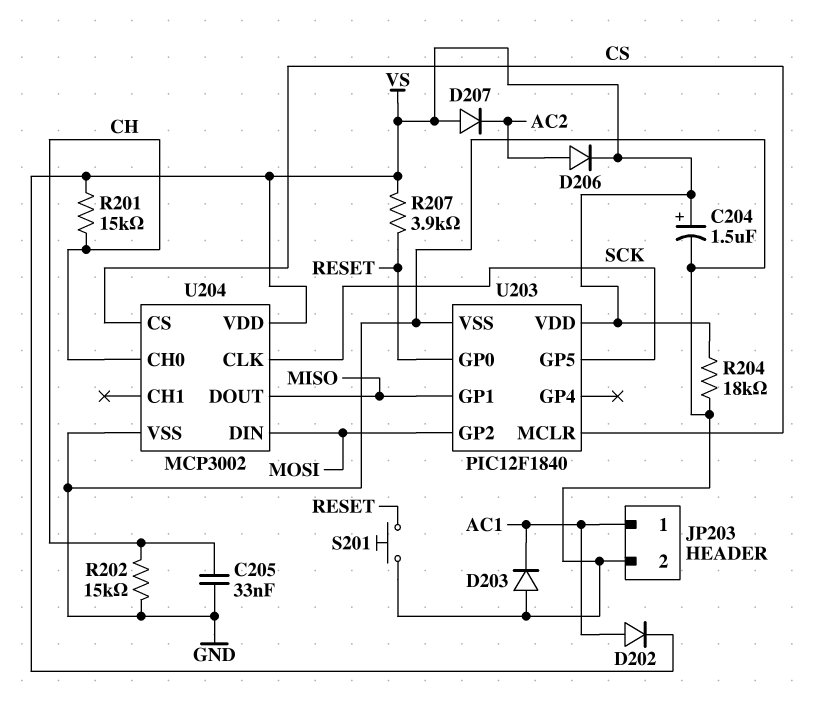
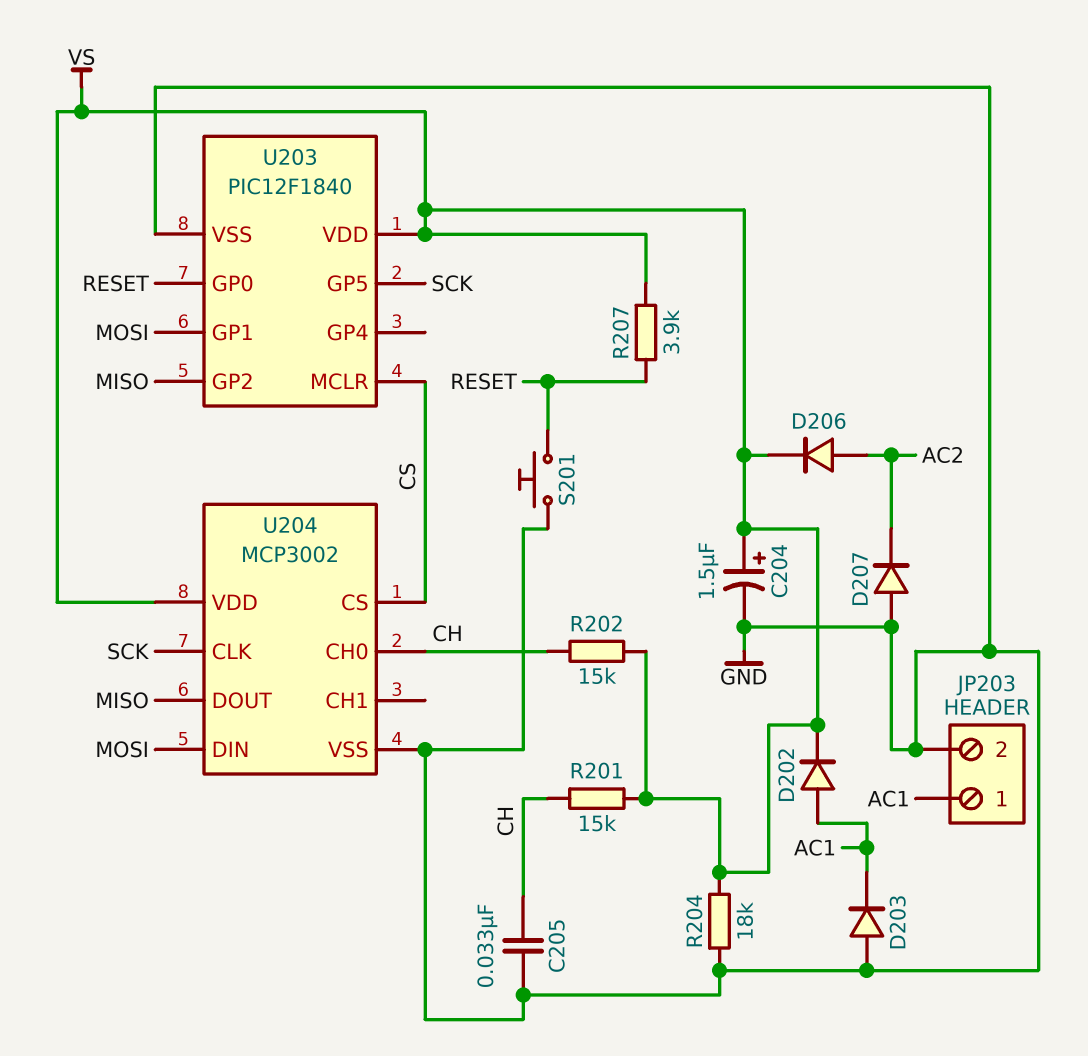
D207: diode (A VS, K AC2) -> diode (A GND, K AC2)
R202: 15k (CH, GND) -> 15k (CH, VS)
U203 pin GP1: MISO -> MOSI
U203 pin GP2: MOSI -> MISO

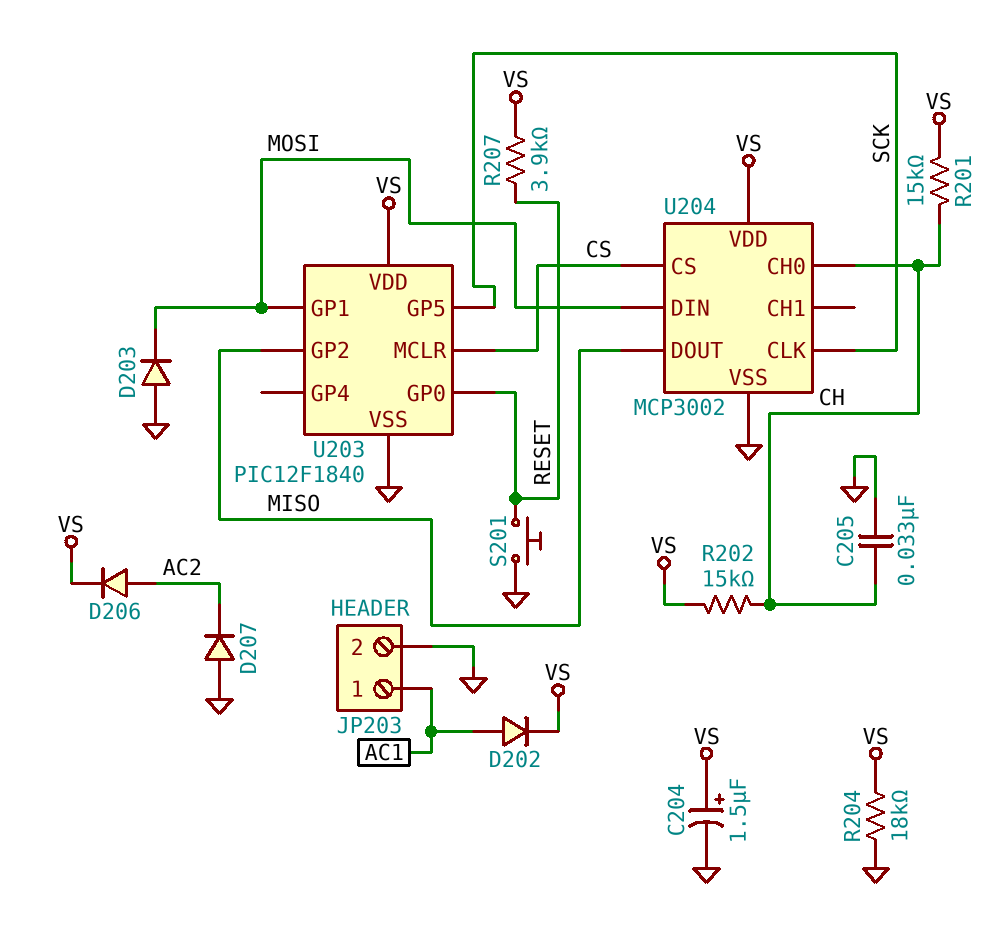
D203: diode (A GND, K AC1) -> diode (A GND, K MOSI)

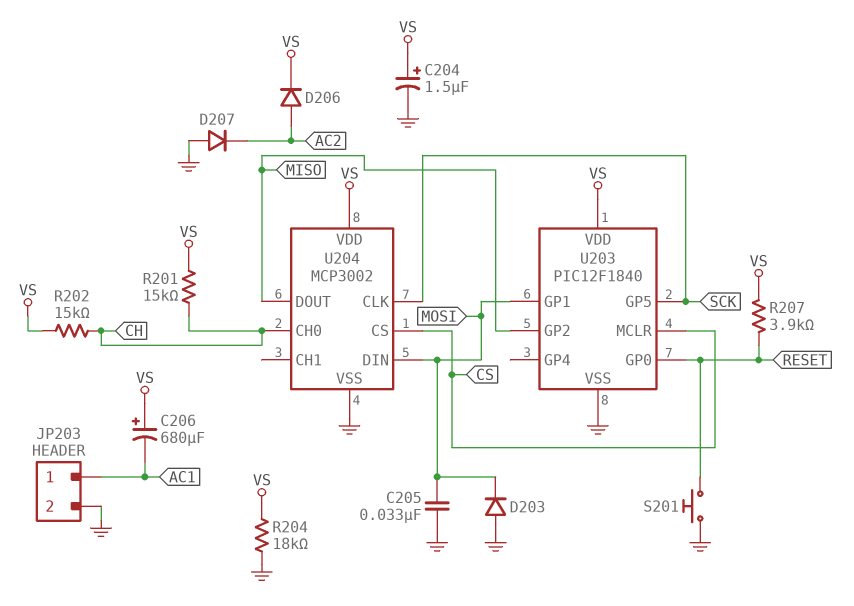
C205: 33nF (CH, GND) -> 33nF (GND, MOSI)
C206: none -> 680uF (plus VS, minus AC1)
D202: diode (A AC1, K VS) -> none

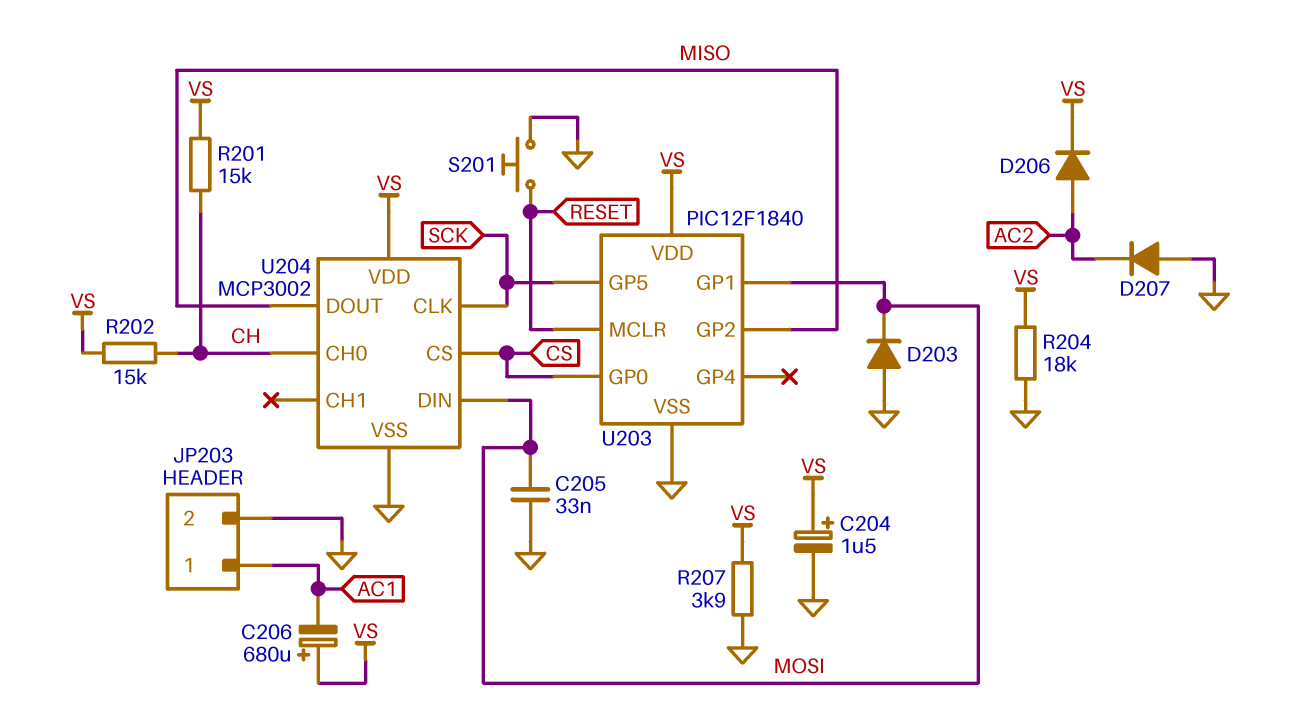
R207: 3.9k (RESET, VS) -> 3.9k (GND, VS)
U203 pin GP0: RESET -> CS
U203 pin MCLR: CS -> RESET

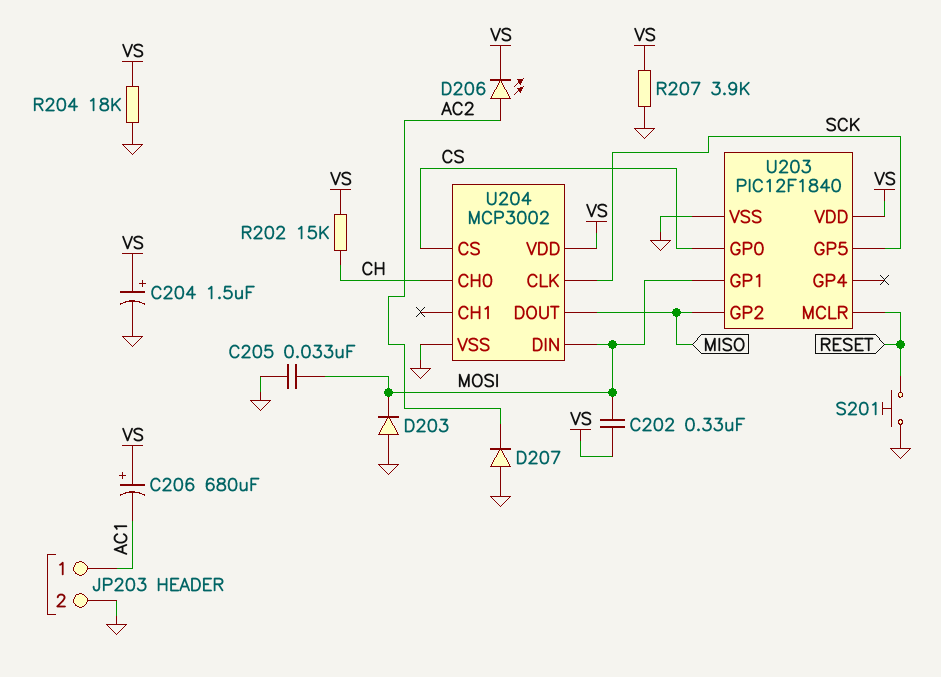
C202: none -> 330nF (MOSI, VS)
D206: diode (A AC2, K VS) -> LED (A AC2, K VS)
R201: 15k (CH, VS) -> none

